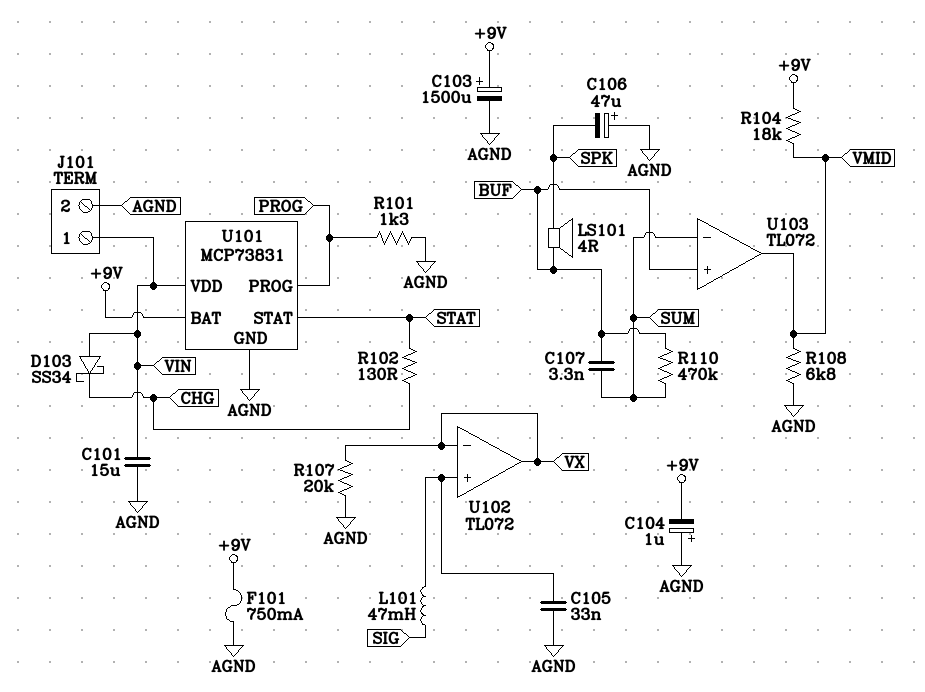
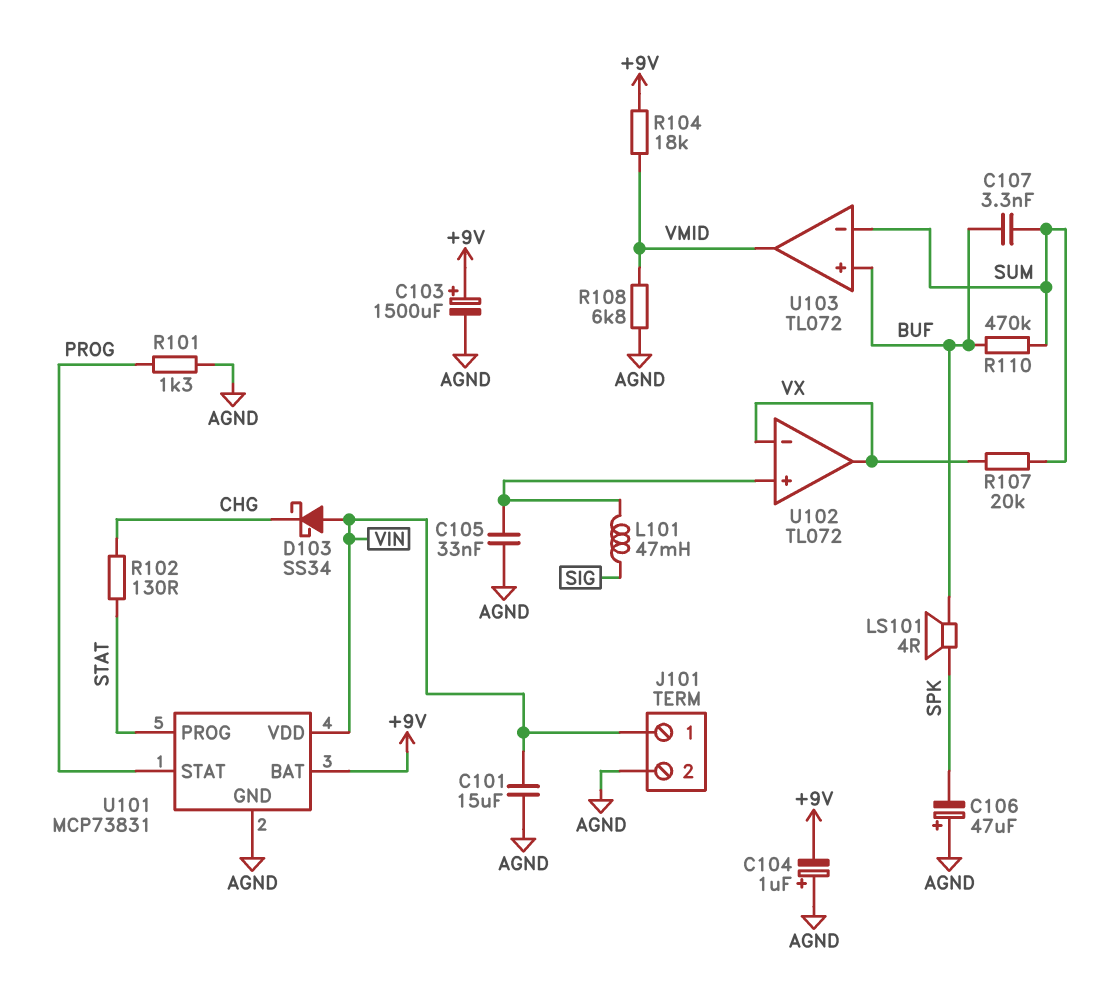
F101: 750mA (+9V, AGND) -> none
R107: 20k (AGND, VX) -> 20k (SUM, VX)
U101 pin PROG: PROG -> STAT
U101 pin STAT: STAT -> PROG

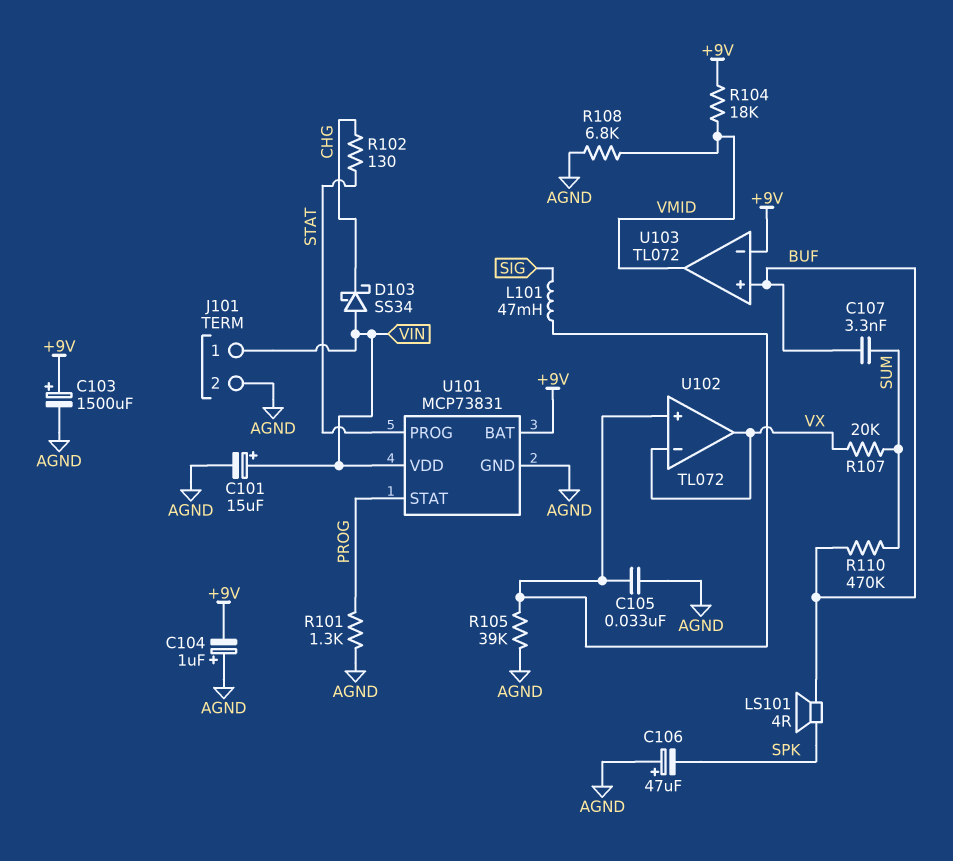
C101: 15uF (AGND, VIN) -> 15uF (plus VIN, minus AGND)
R105: none -> 39k (AGND, U102/in+)
U103 pin in-: SUM -> +9V

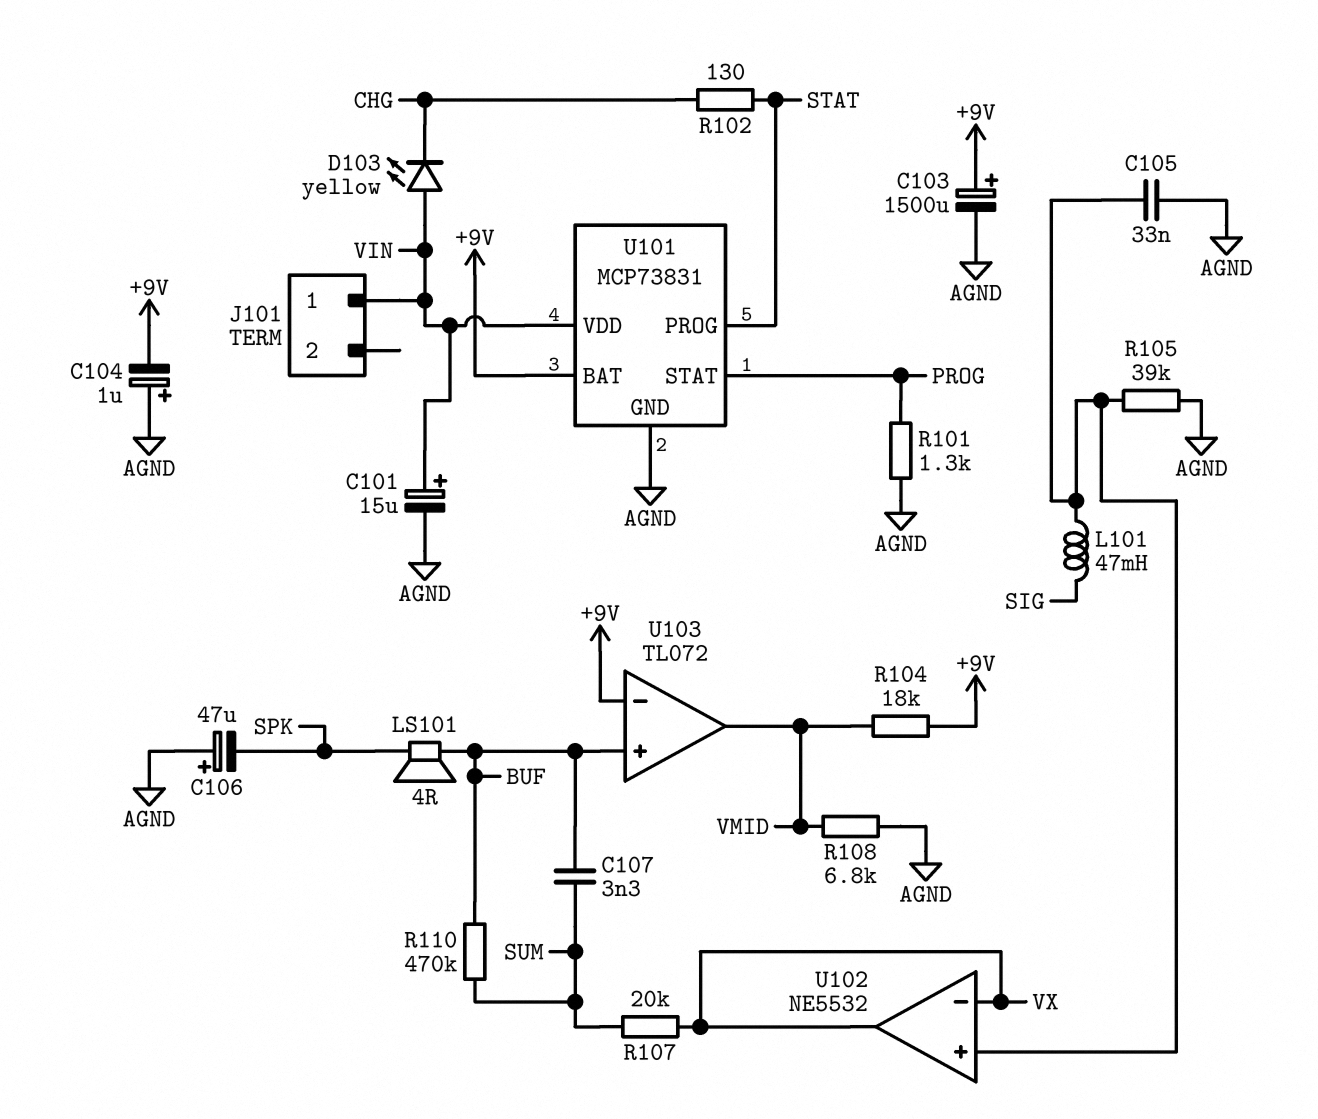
D103: schottky SS34 (A VIN, K CHG) -> LED yellow (A VIN, K CHG)
J101 pin 2: AGND -> none
U102: TL072 -> NE5532

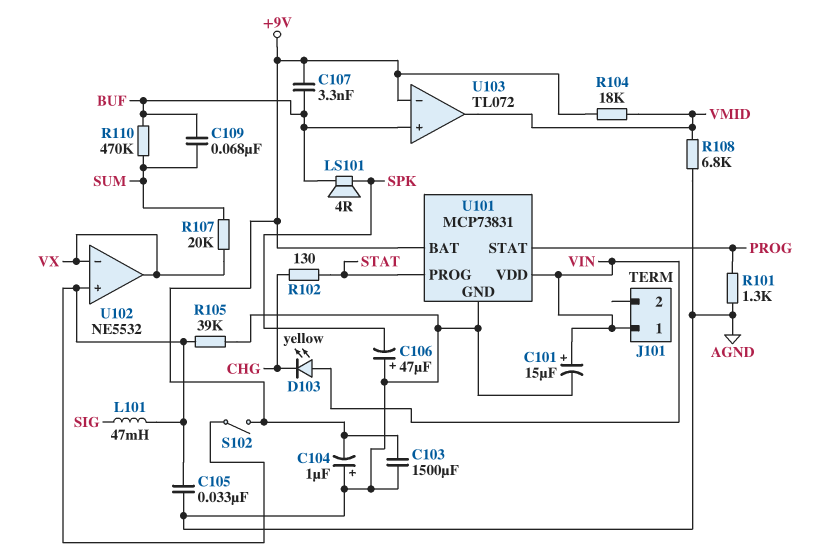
C103: 1500uF (plus +9V, minus AGND) -> 1500uF (+9V, AGND)
C107: 3.3nF (BUF, SUM) -> 3.3nF (+9V, BUF)
C109: none -> 68nF (BUF, SUM)
S102: none -> switch (+9V, U102/in+)

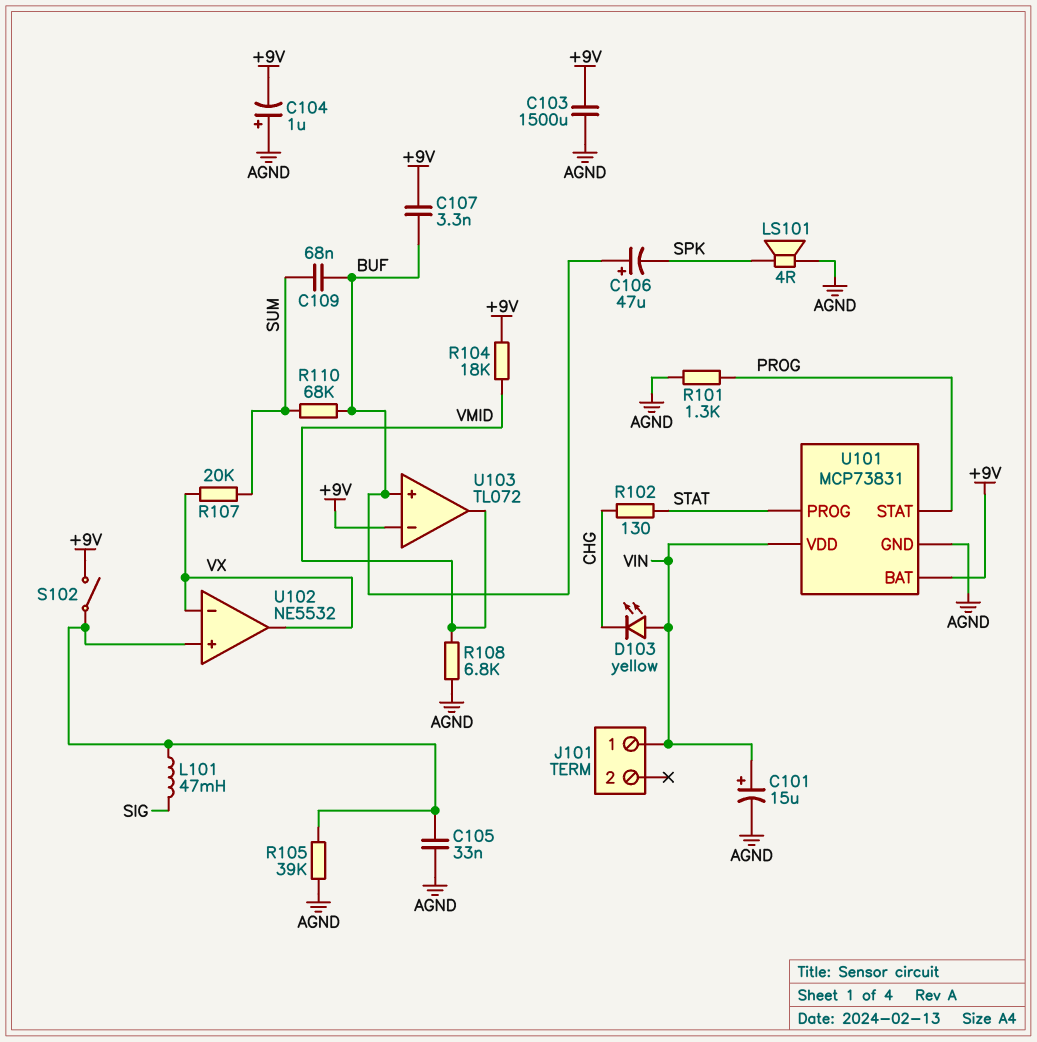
C106: 47uF (plus AGND, minus SPK) -> 47uF (plus BUF, minus SPK)
LS101: speaker 4R (BUF, SPK) -> speaker 4R (AGND, SPK)
R110: 470k (BUF, SUM) -> 68k (BUF, SUM)

